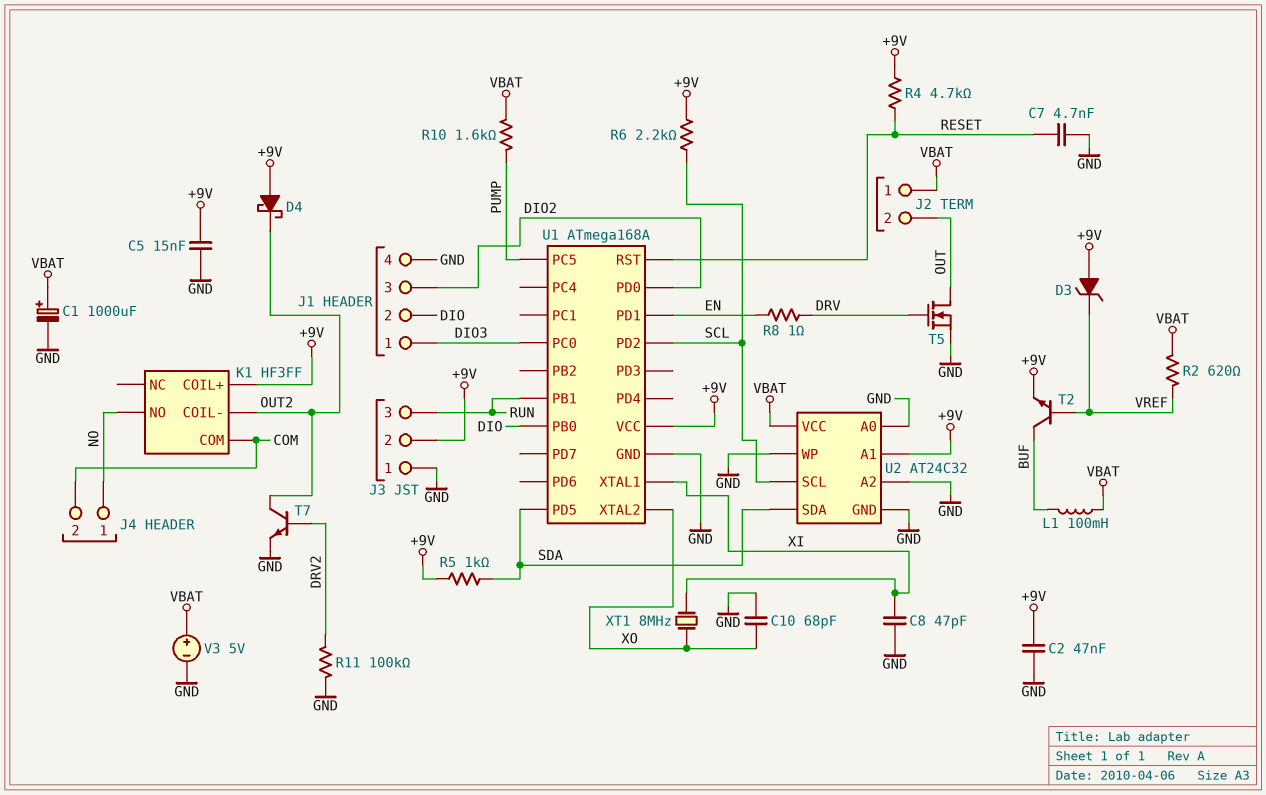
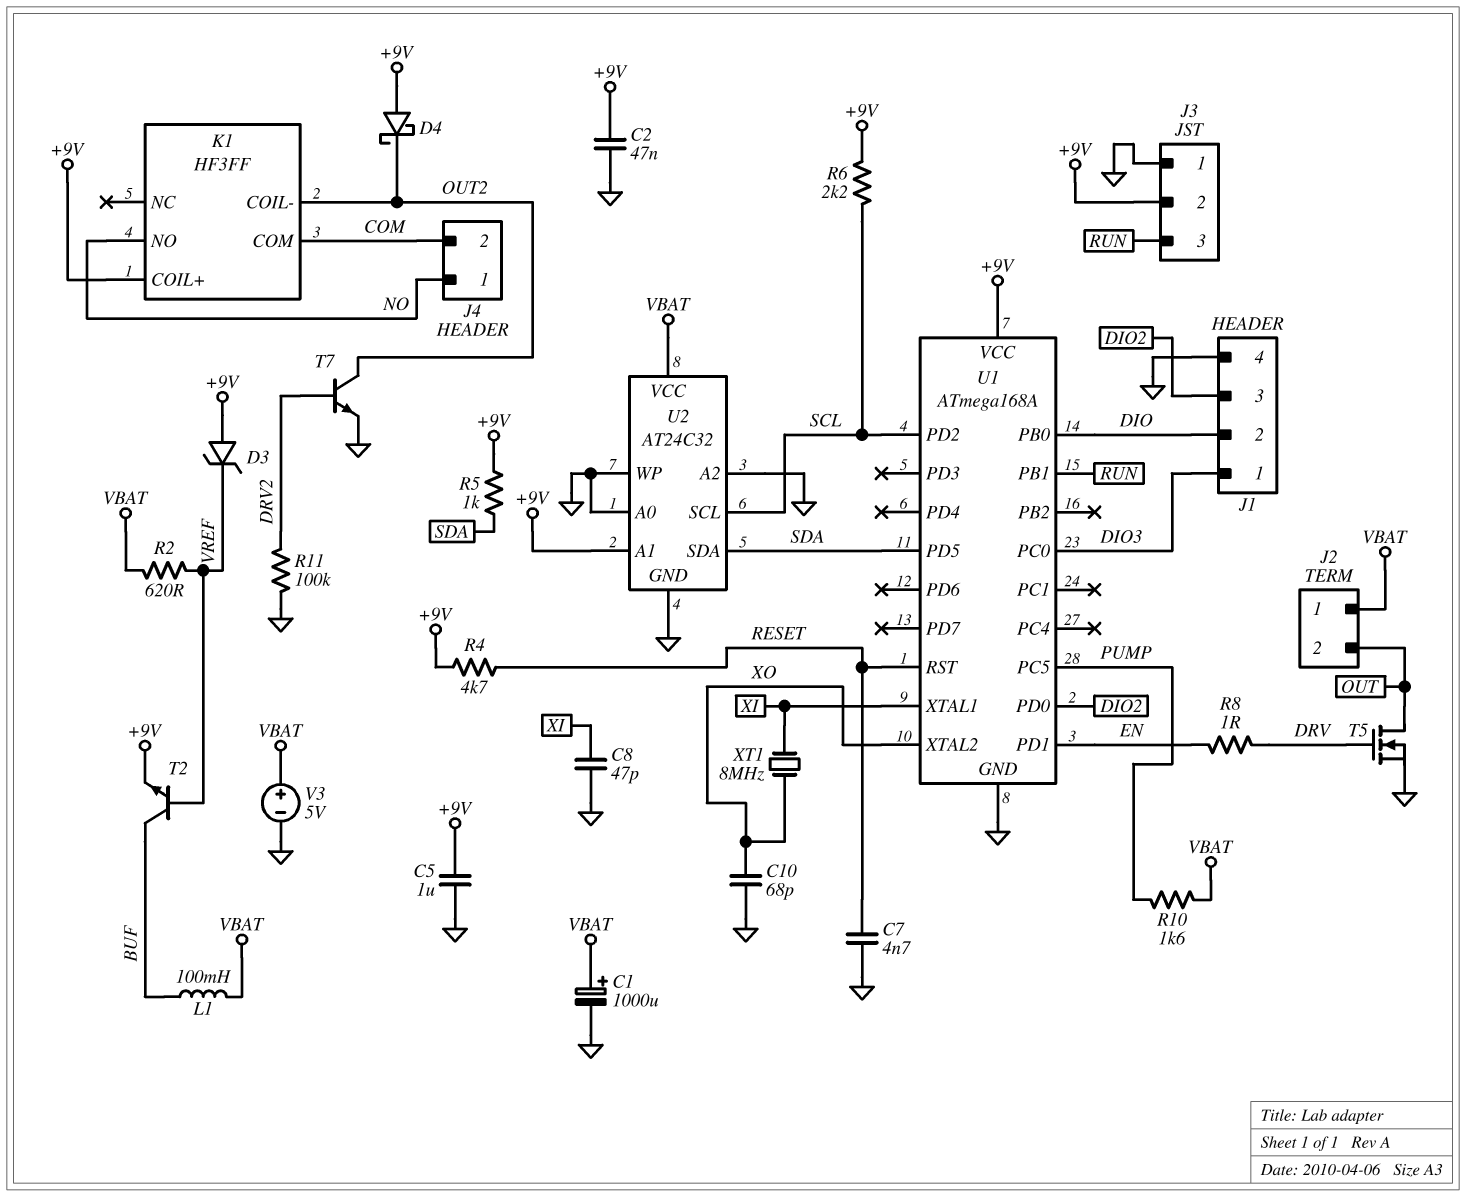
C5: 15nF (+9V, GND) -> 1uF (+9V, GND)

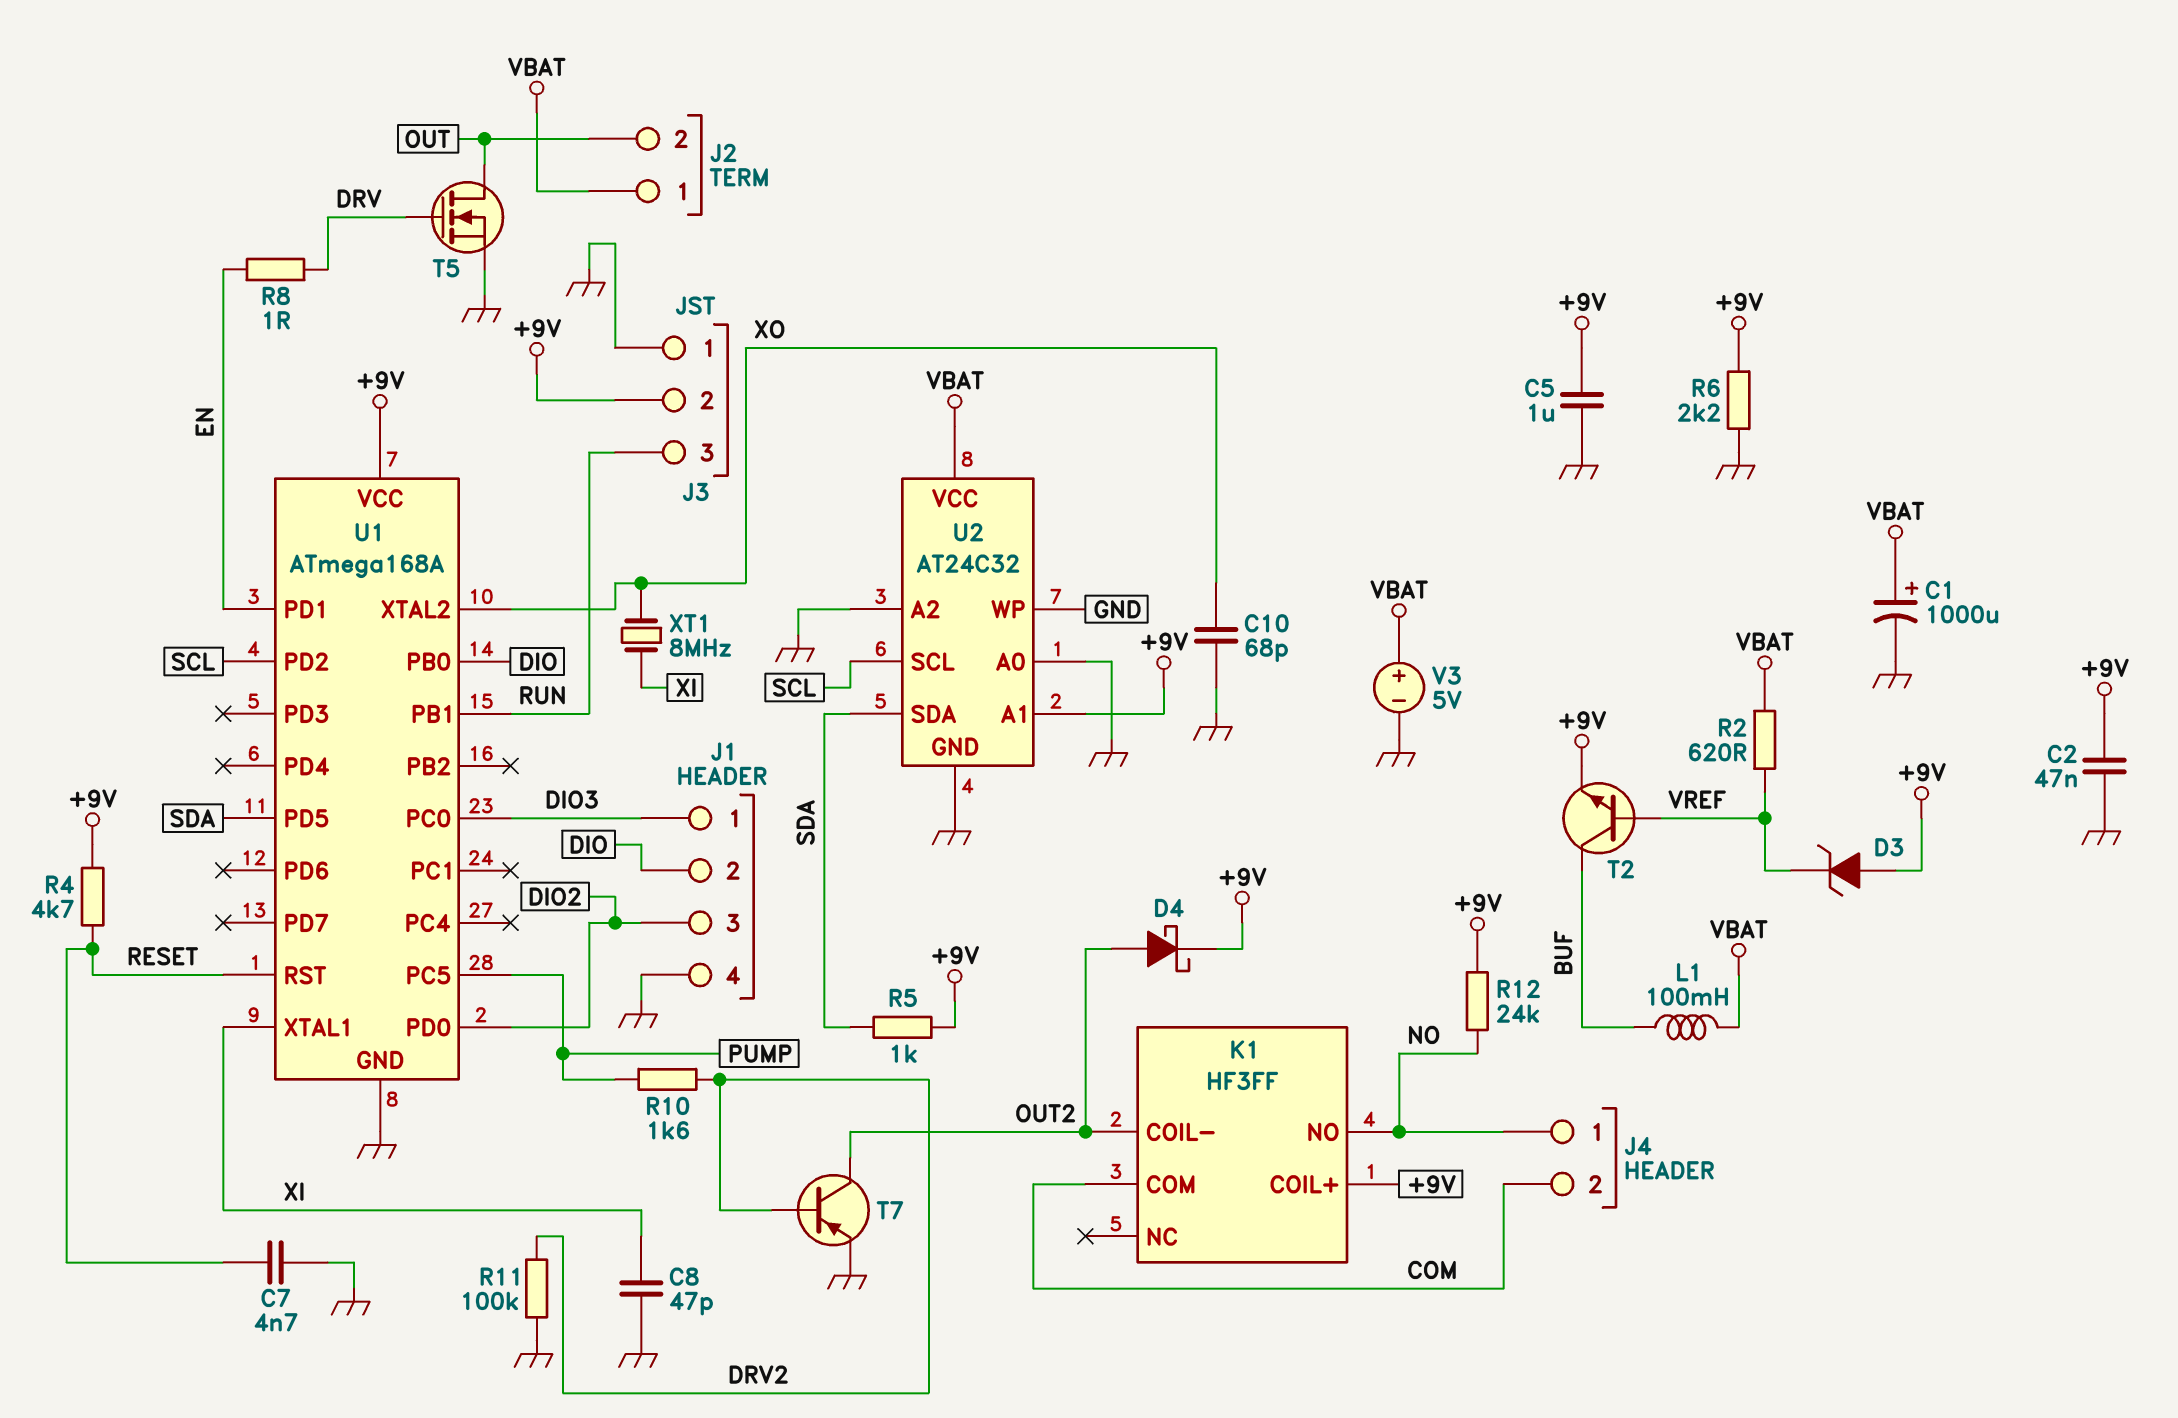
D4: schottky (A +9V, K OUT2) -> schottky (A OUT2, K +9V)
R6: 2.2k (+9V, SCL) -> 2.2k (+9V, GND)
R10: 1.6k (PUMP, VBAT) -> 1.6k (DRV2, PUMP)
R12: none -> 24k (+9V, NO)
T7: NPN (B DRV2, C OUT2, E GND) -> PNP (B DRV2, C OUT2, E GND)

